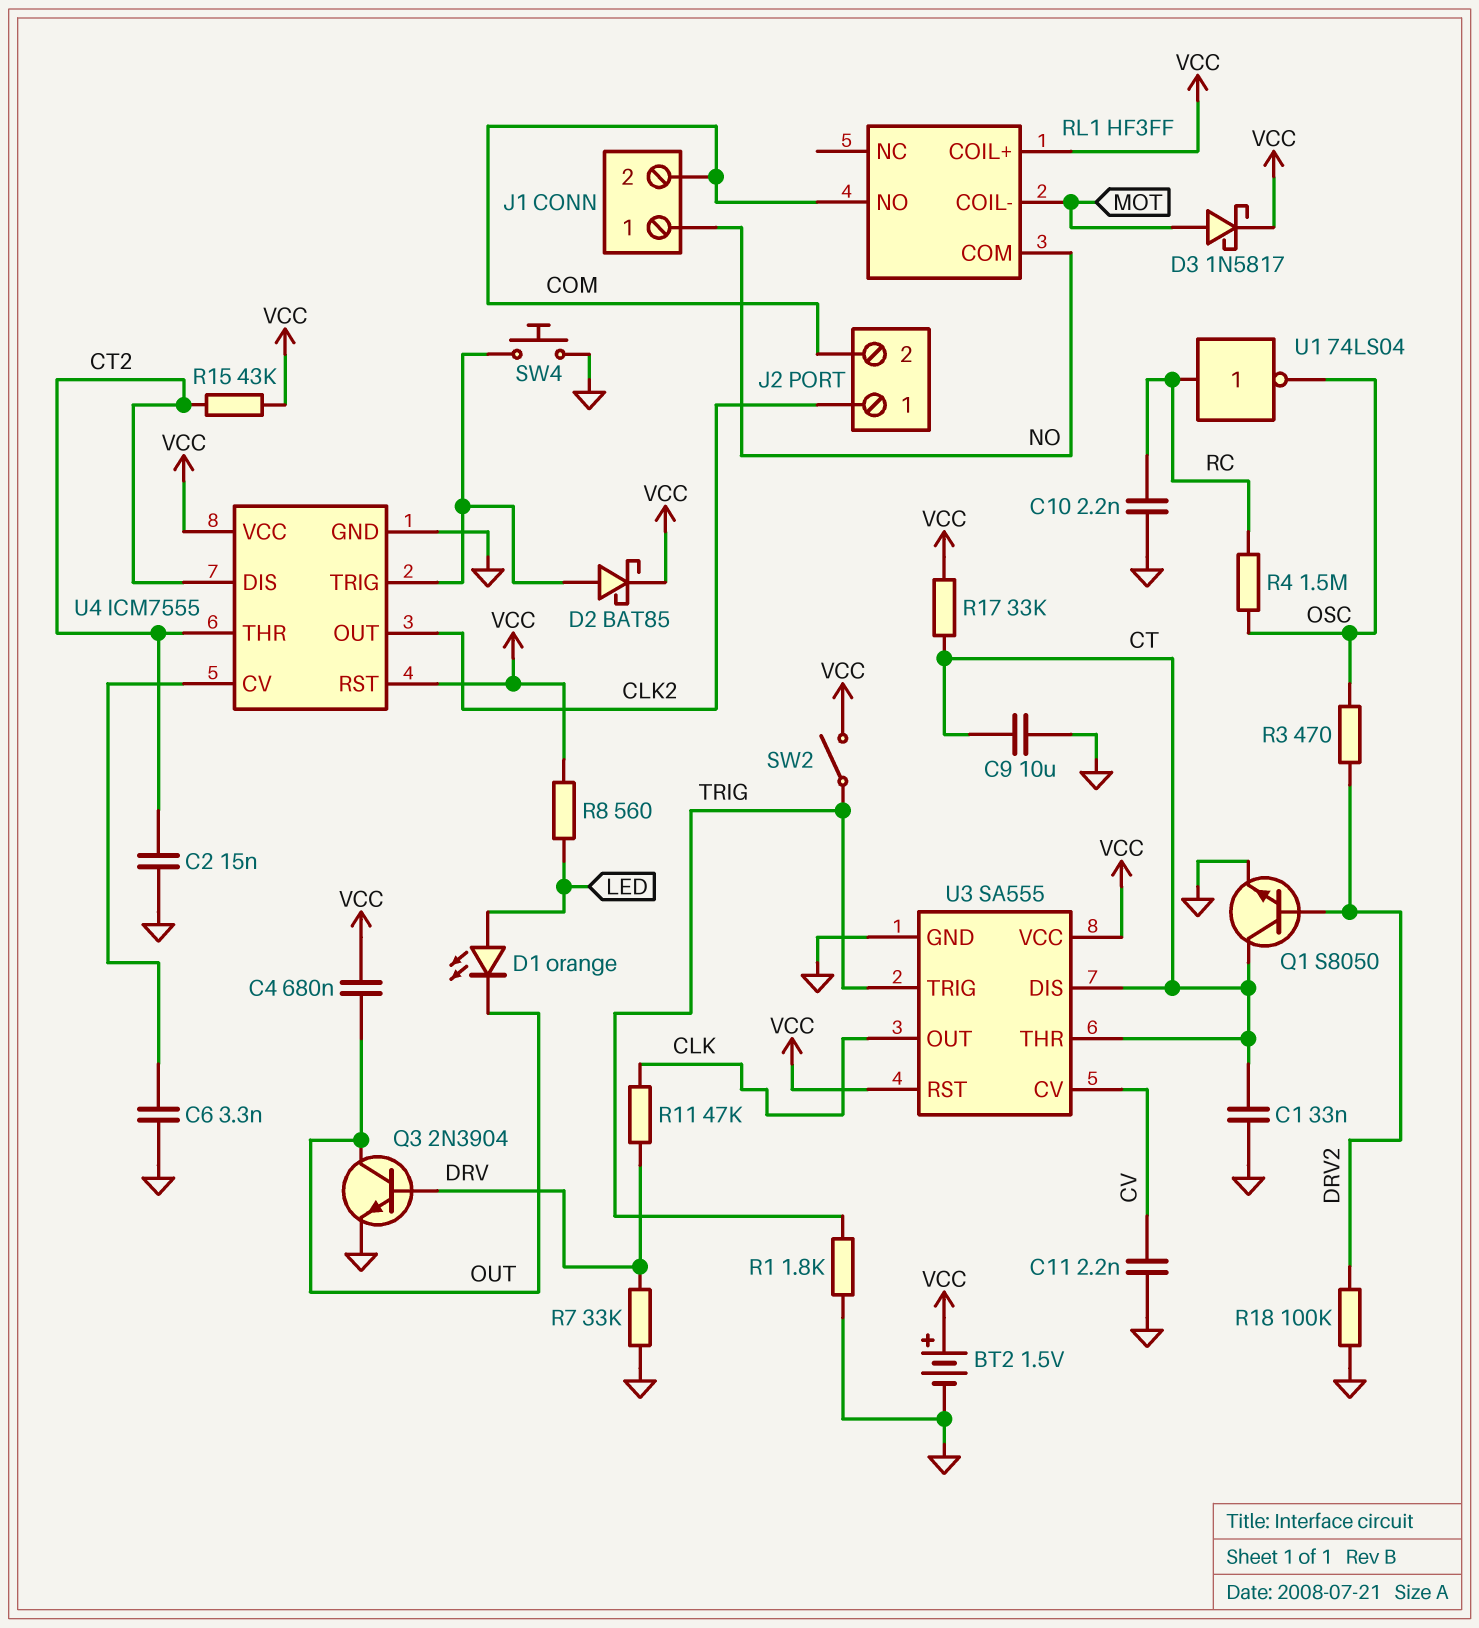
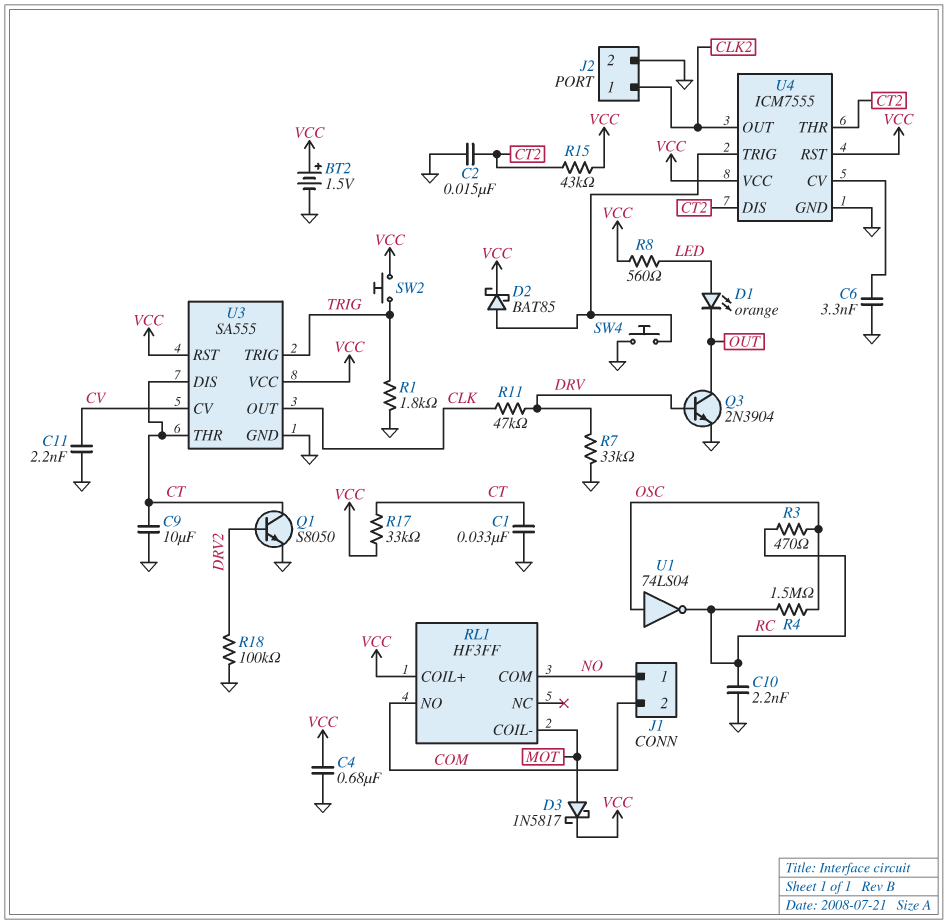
C4: 680nF (OUT, VCC) -> 680nF (GND, VCC)
J2 pin 2: COM -> GND
R3: 470 (DRV2, OSC) -> 470 (OSC, RC)
SW2: switch (TRIG, VCC) -> button (TRIG, VCC)
U1: NOT 74LS04 (in RC, out OSC) -> NOT 74LS04 (in OSC, out RC)

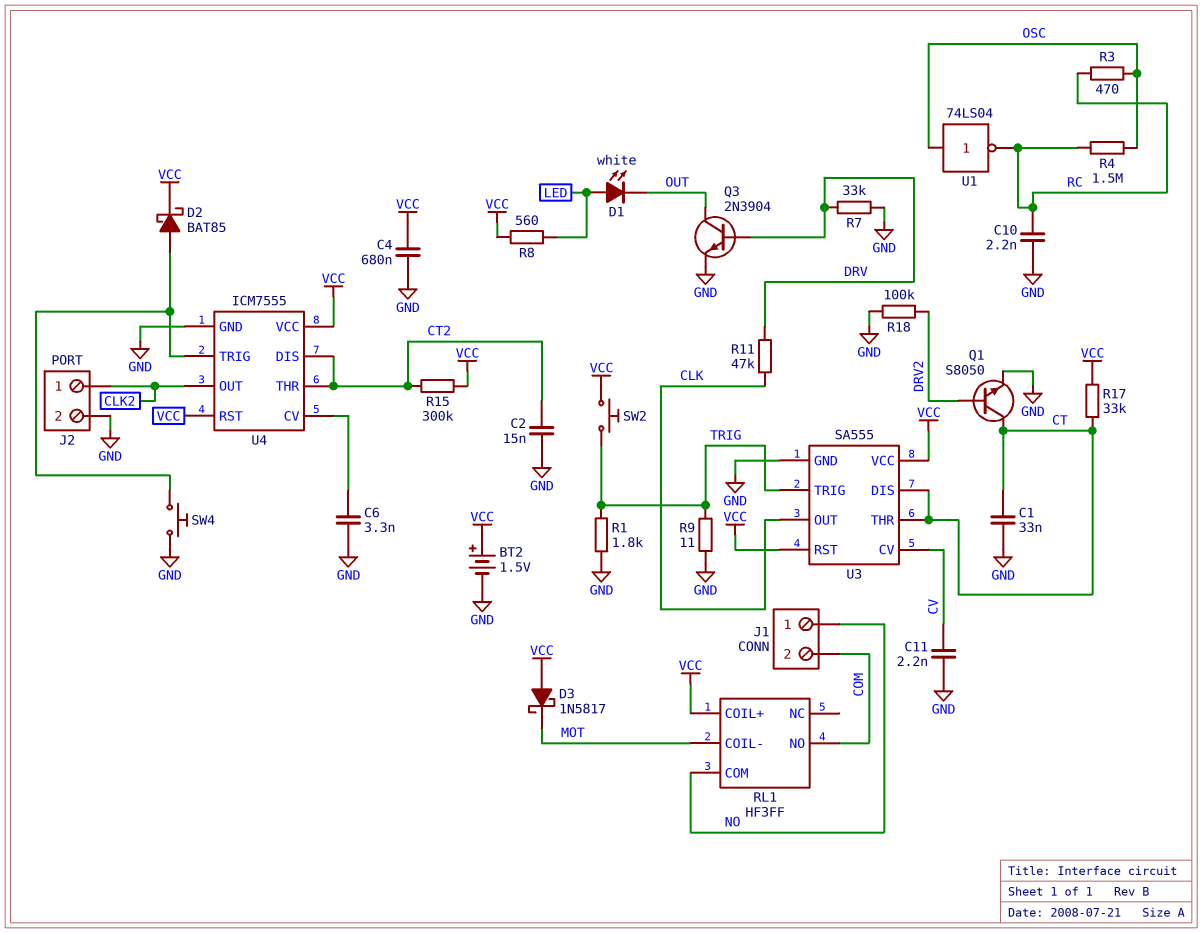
C9: 10uF (CT, GND) -> none
D1: LED orange (A LED, K OUT) -> LED white (A LED, K OUT)
D3: schottky 1N5817 (A MOT, K VCC) -> schottky 1N5817 (A VCC, K MOT)
R9: none -> 11 (GND, TRIG)
R15: 43k (CT2, VCC) -> 300k (CT2, VCC)

